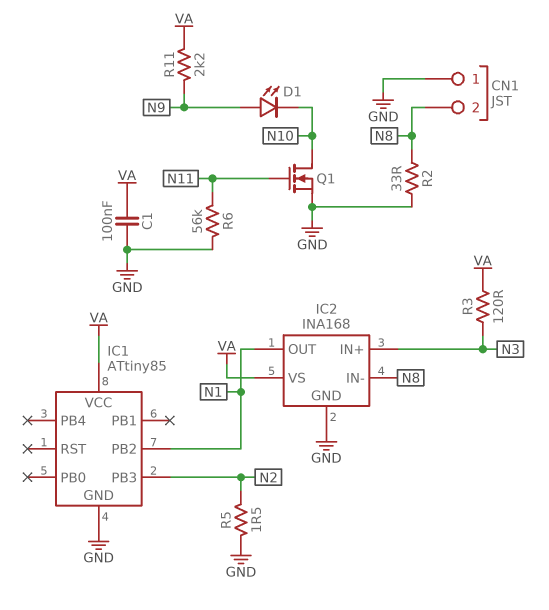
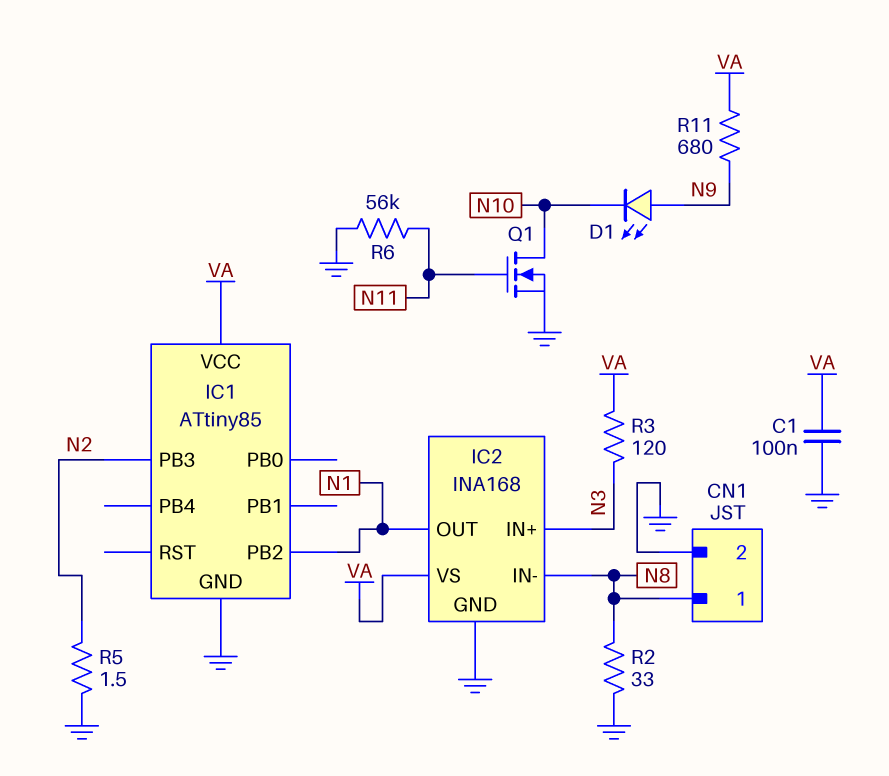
CN1 pin 1: GND -> N8
CN1 pin 2: N8 -> GND
R11: 2.2k (N9, VA) -> 680 (N9, VA)

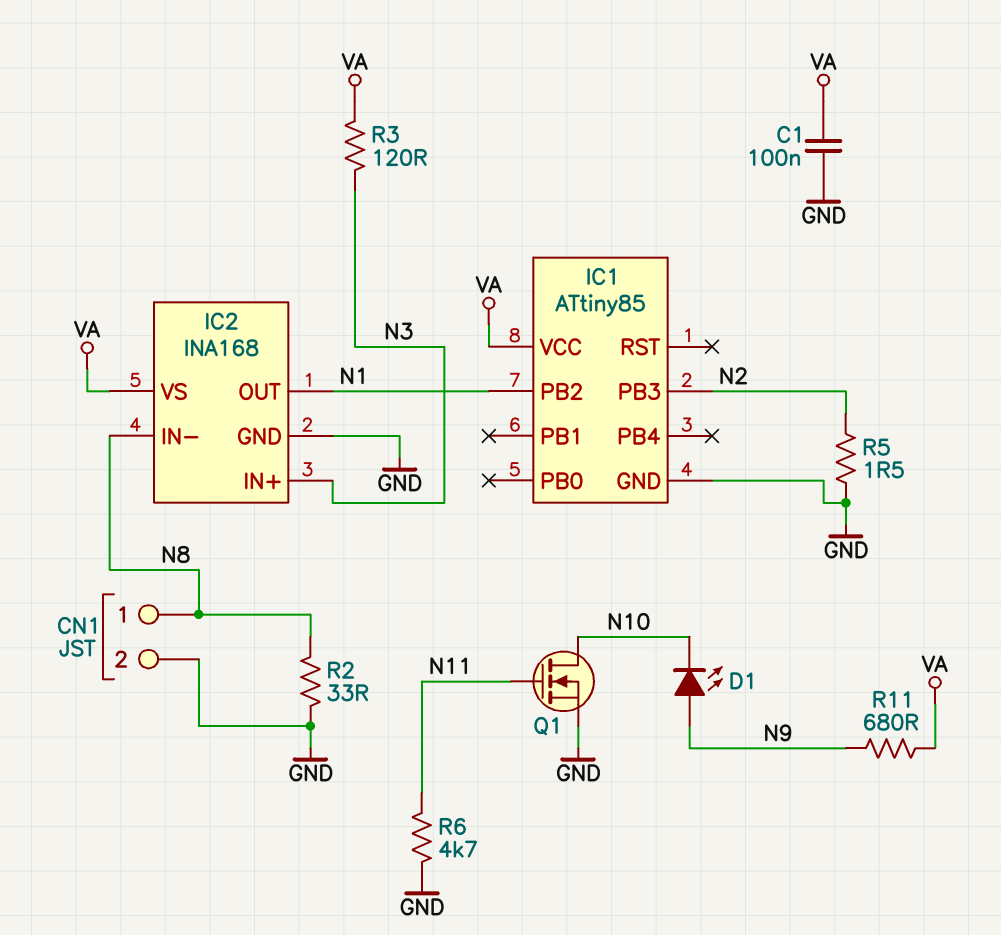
R6: 56k (GND, N11) -> 4.7k (GND, N11)

